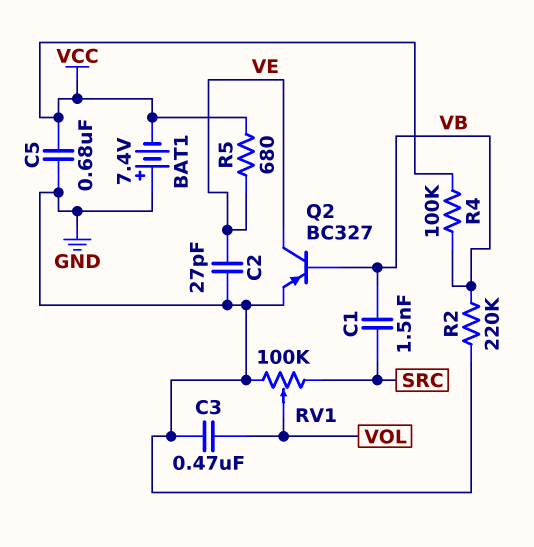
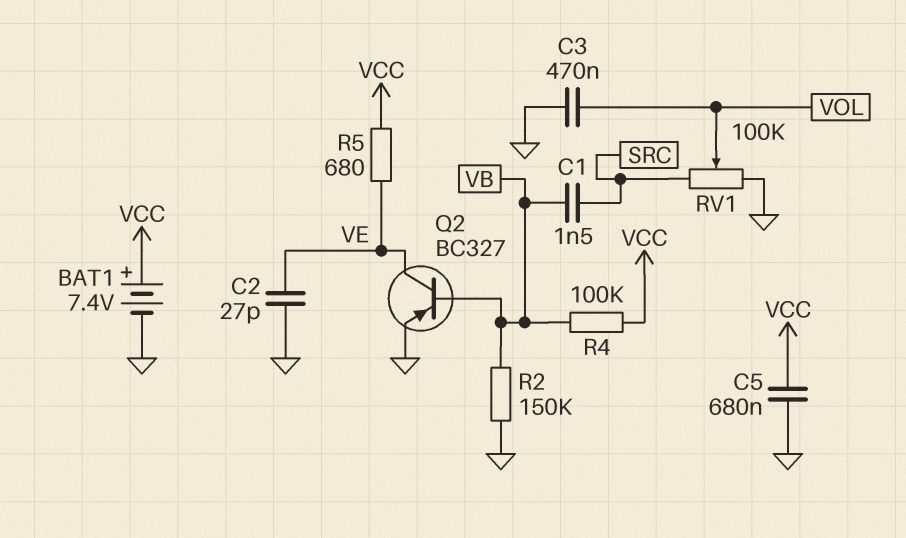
BAT1: 7.4V (plus GND, minus VCC) -> 7.4V (plus VCC, minus GND)
R2: 220k (GND, VB) -> 150k (GND, VB)

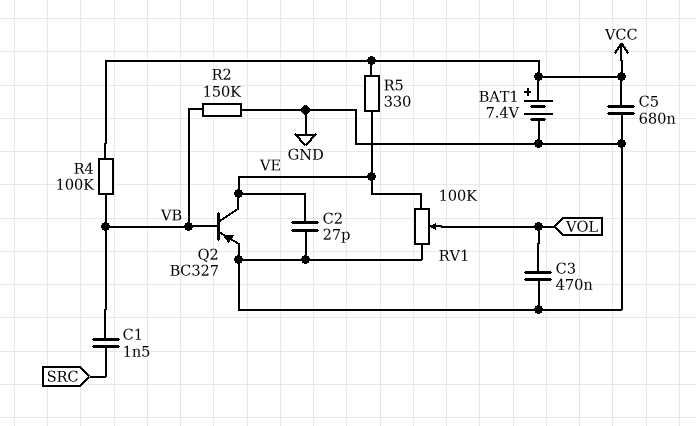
R5: 680 (VCC, VE) -> 330 (VCC, VE)
RV1: 100k (GND, SRC, wiper VOL) -> 100k (GND, VE, wiper VOL)

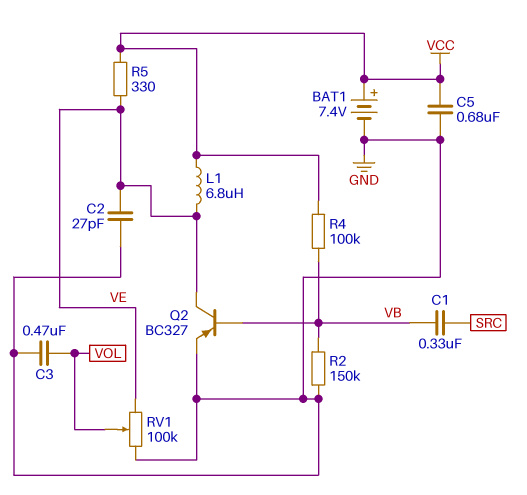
C1: 1.5nF (SRC, VB) -> 330nF (SRC, VB)
L1: none -> 6.8uH (VCC, VE)

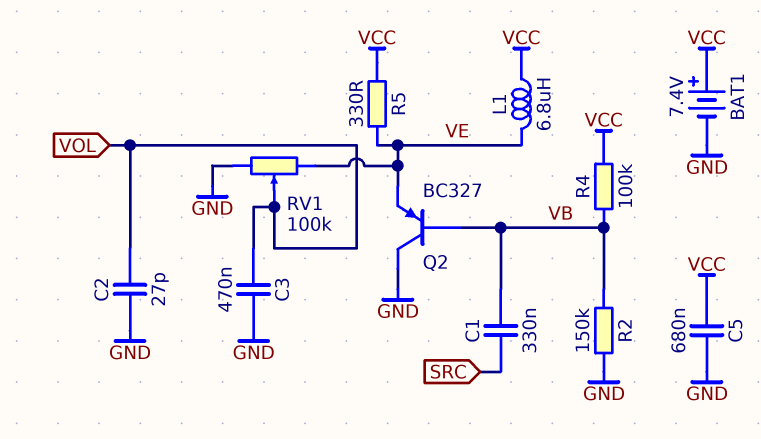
C2: 27pF (GND, VE) -> 27pF (GND, VOL)
Q2: PNP BC327 (B VB, C VE, E GND) -> PNP BC327 (B VB, C GND, E VE)

